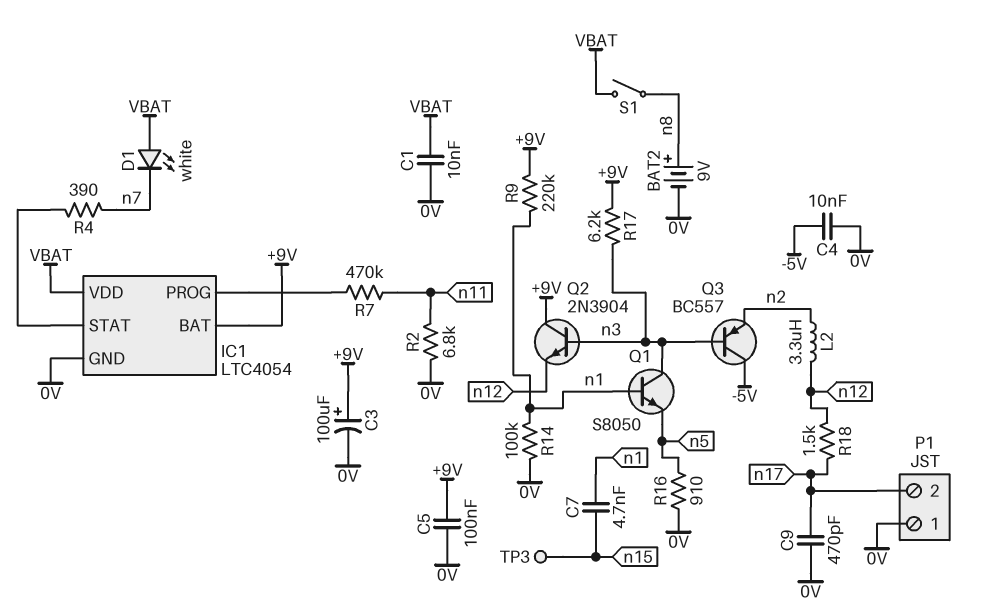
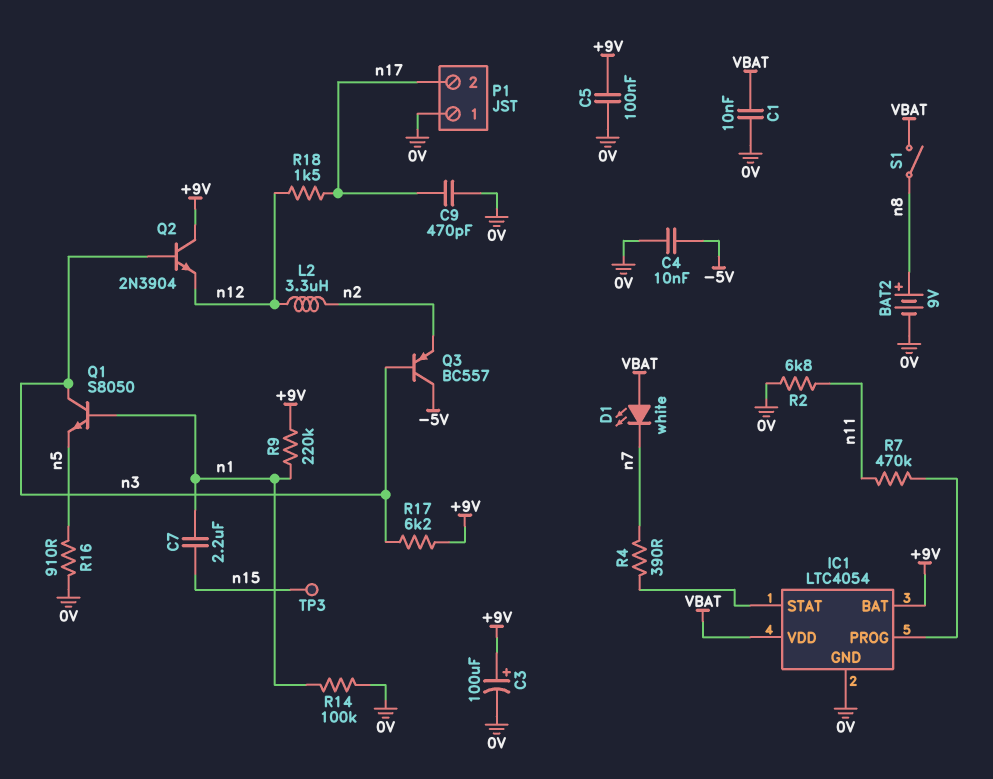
C7: 4.7nF (n1, n15) -> 2.2uF (n1, n15)

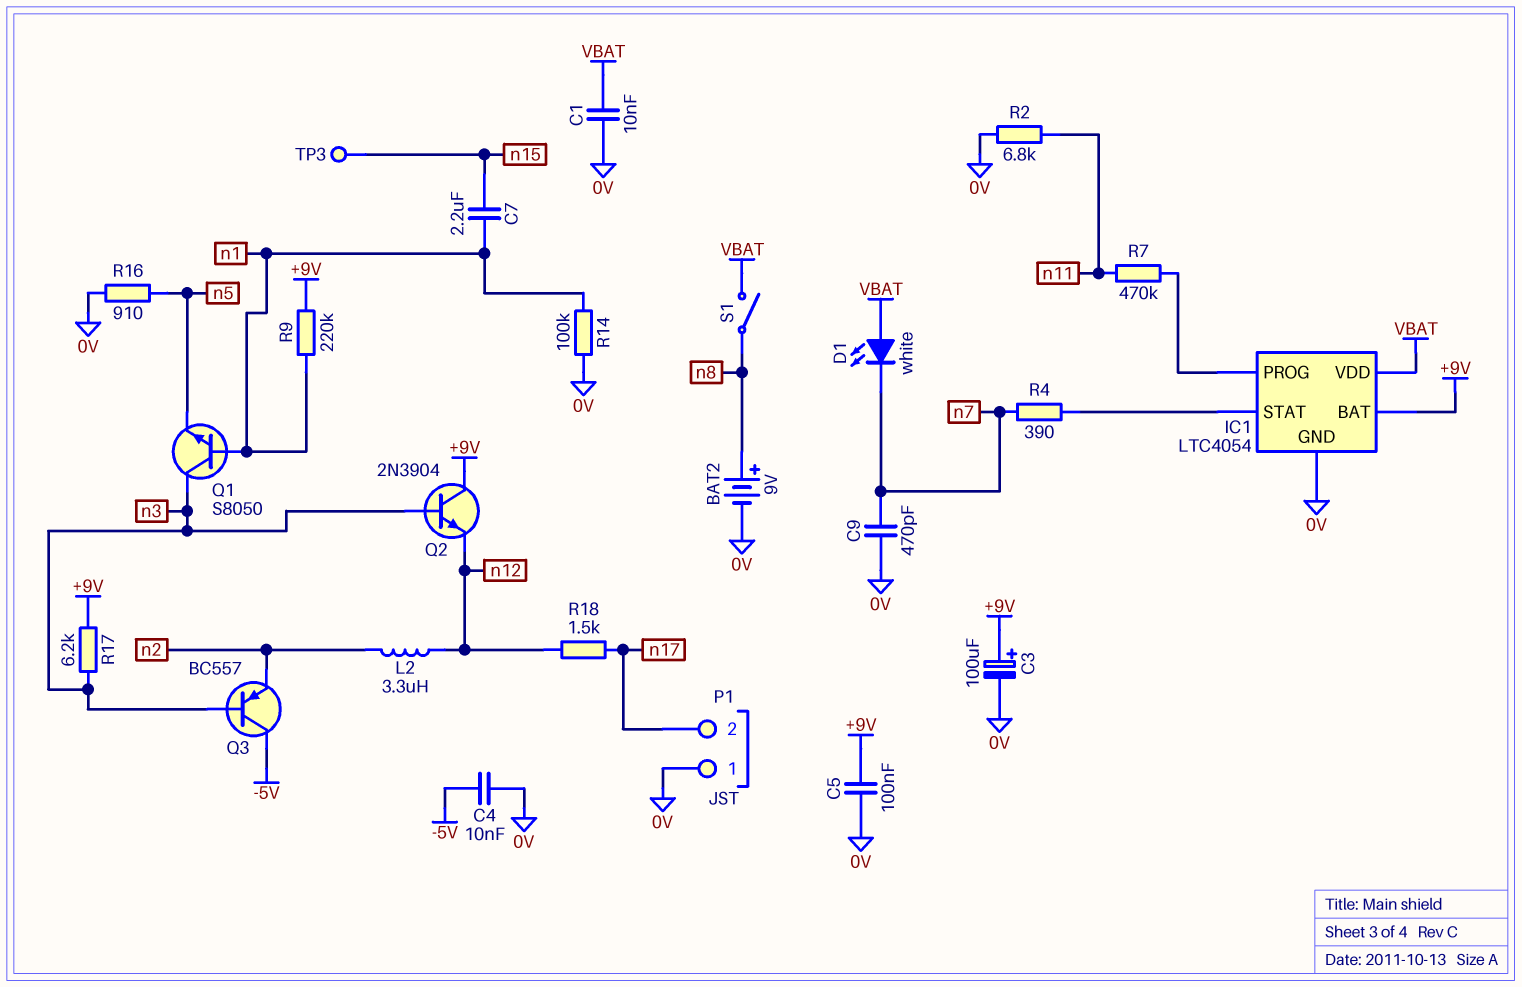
C9: 470pF (0V, n17) -> 470pF (0V, n7)

